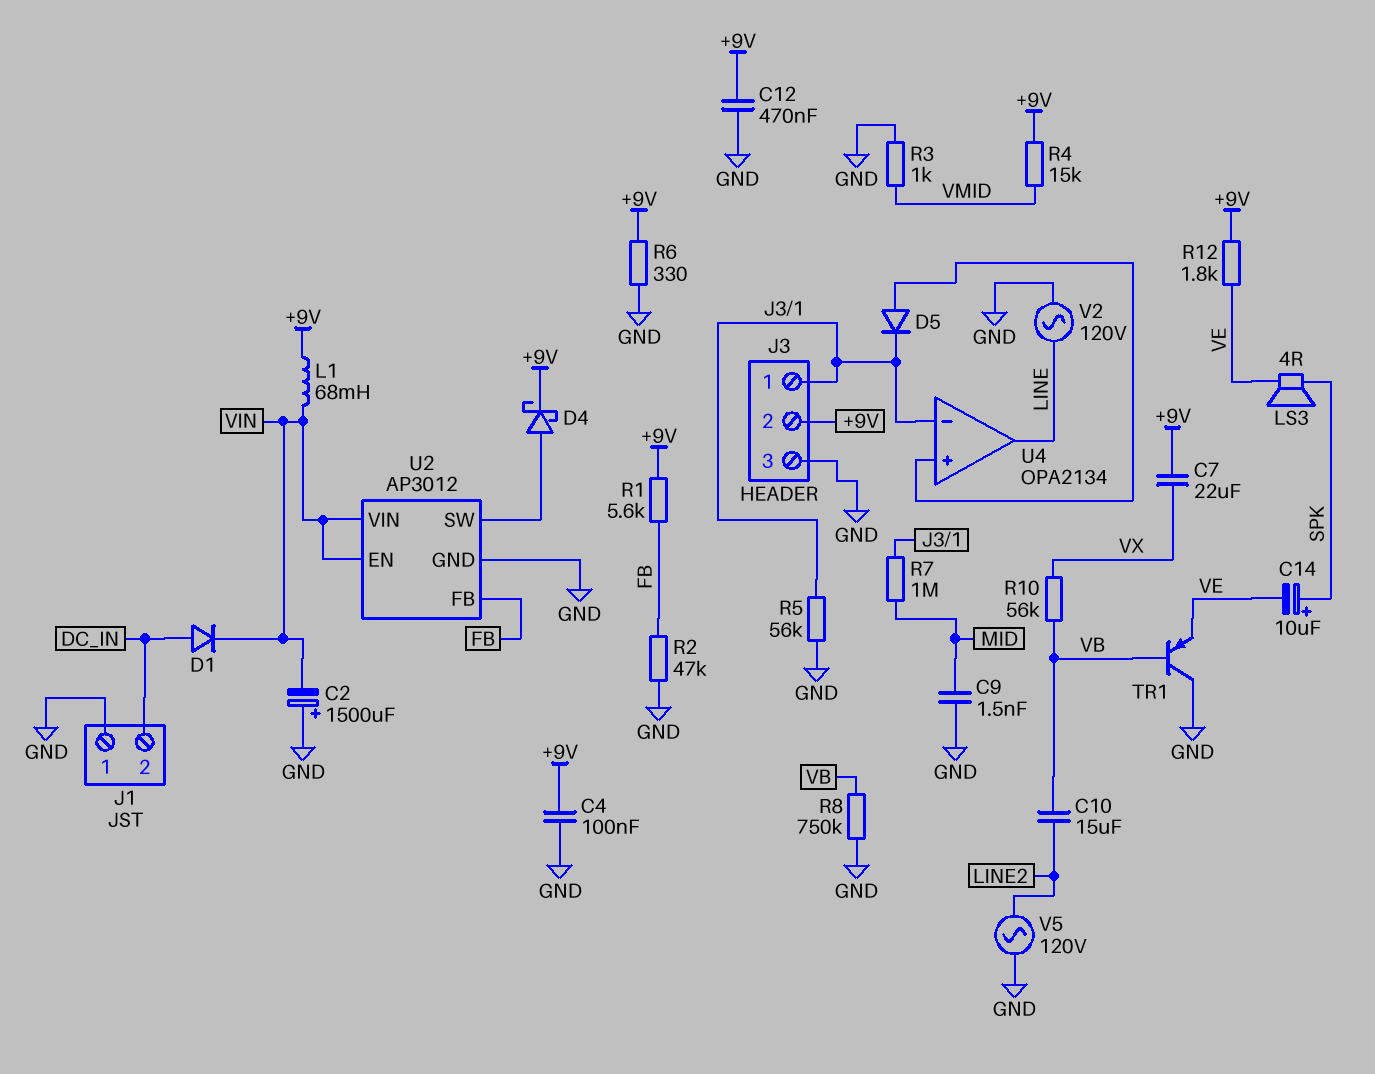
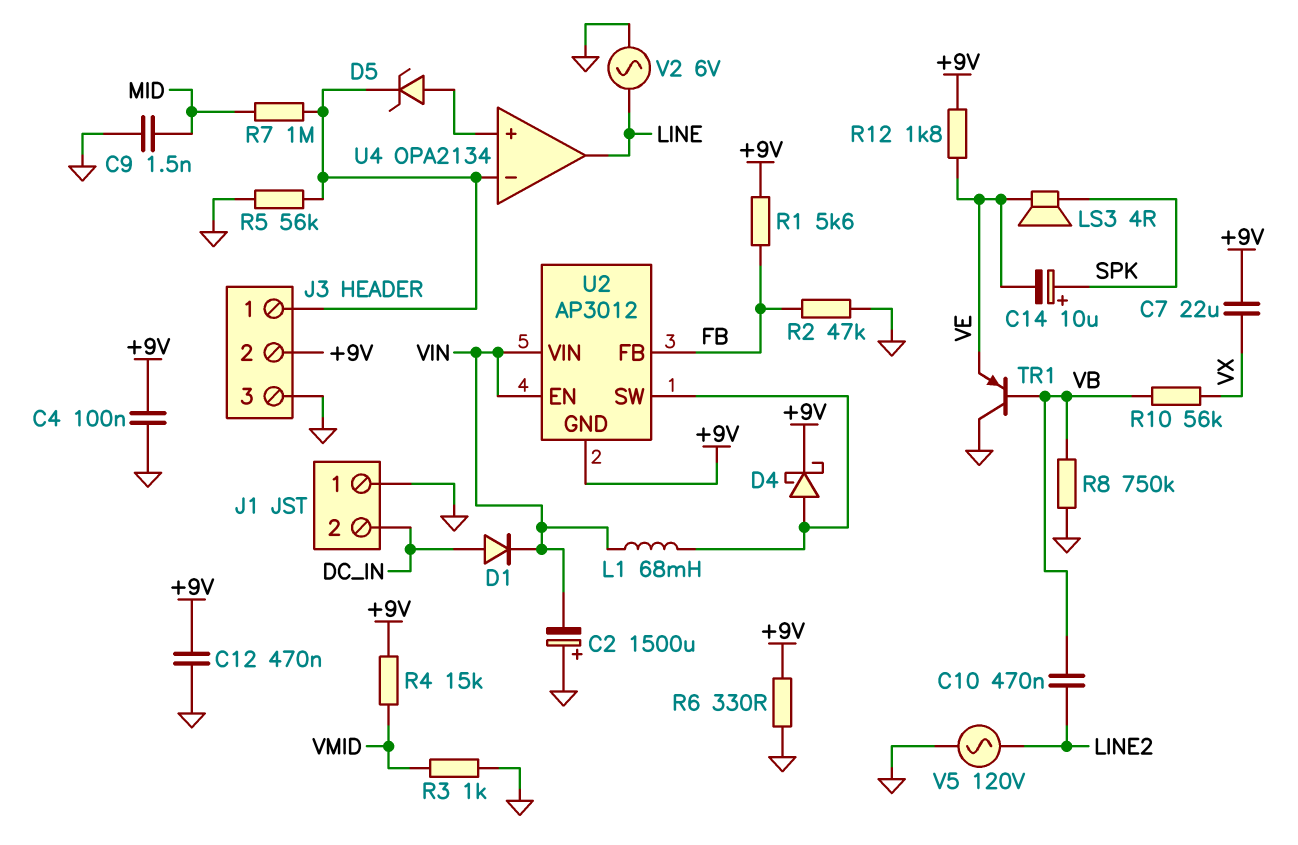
C10: 15uF (LINE2, VB) -> 470nF (LINE2, VB)
D5: diode (A U4/in+, K J3/1) -> zener (A U4/in+, K J3/1)
L1: 68mH (+9V, VIN) -> 68mH (U2/SW, VIN)
U2 pin GND: GND -> +9V
V2: AC 120V (GND, LINE) -> AC 6V (GND, LINE)

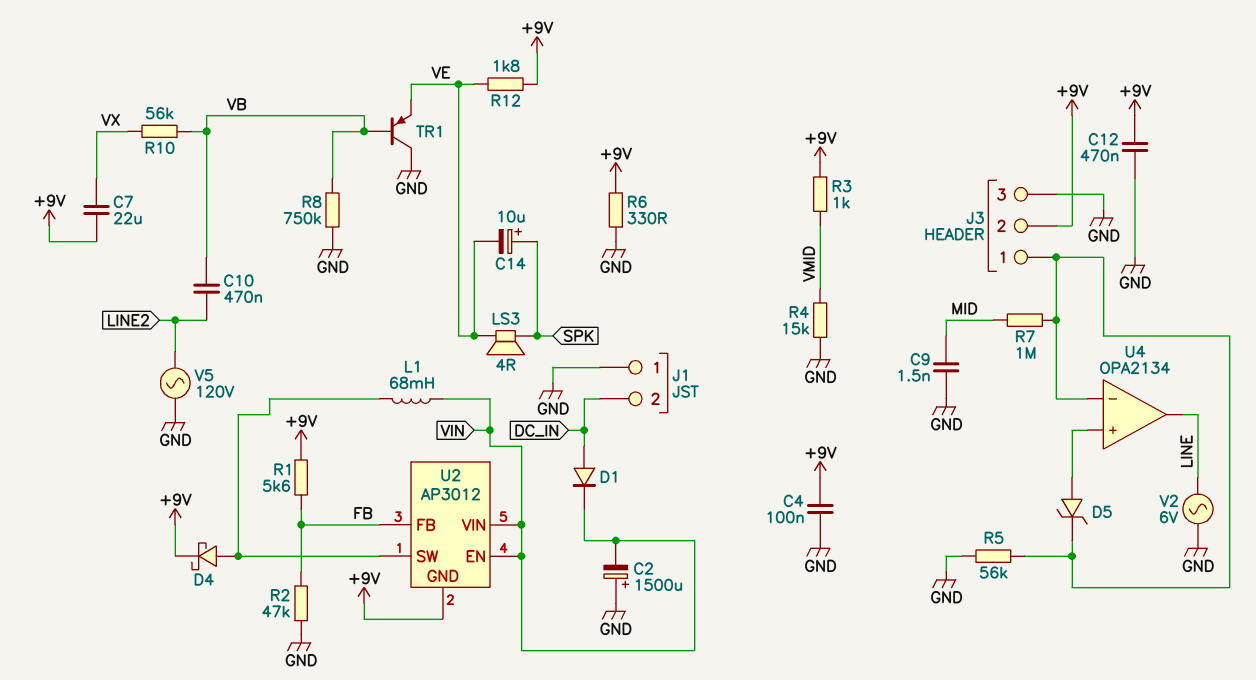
R3: 1k (GND, VMID) -> 1k (+9V, VMID)
R4: 15k (+9V, VMID) -> 15k (GND, VMID)

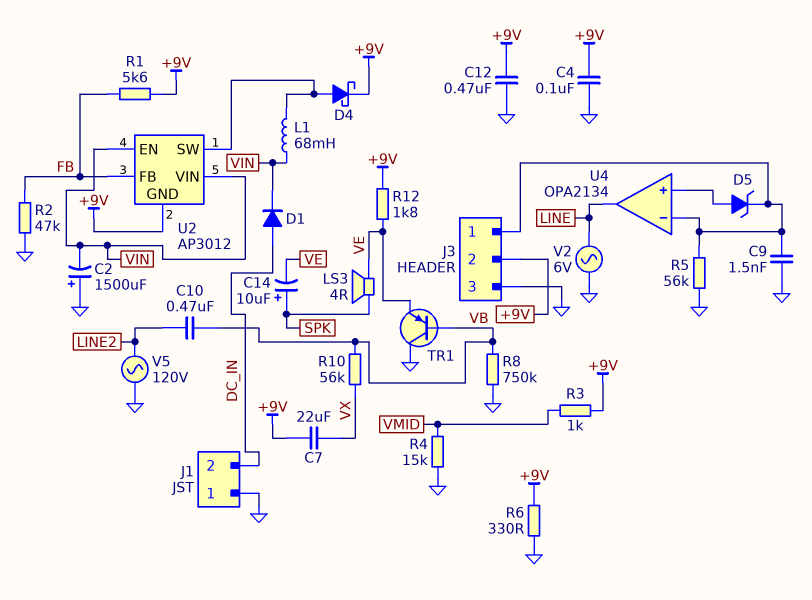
C9: 1.5nF (GND, MID) -> 1.5nF (GND, J3/1)
R7: 1M (J3/1, MID) -> none

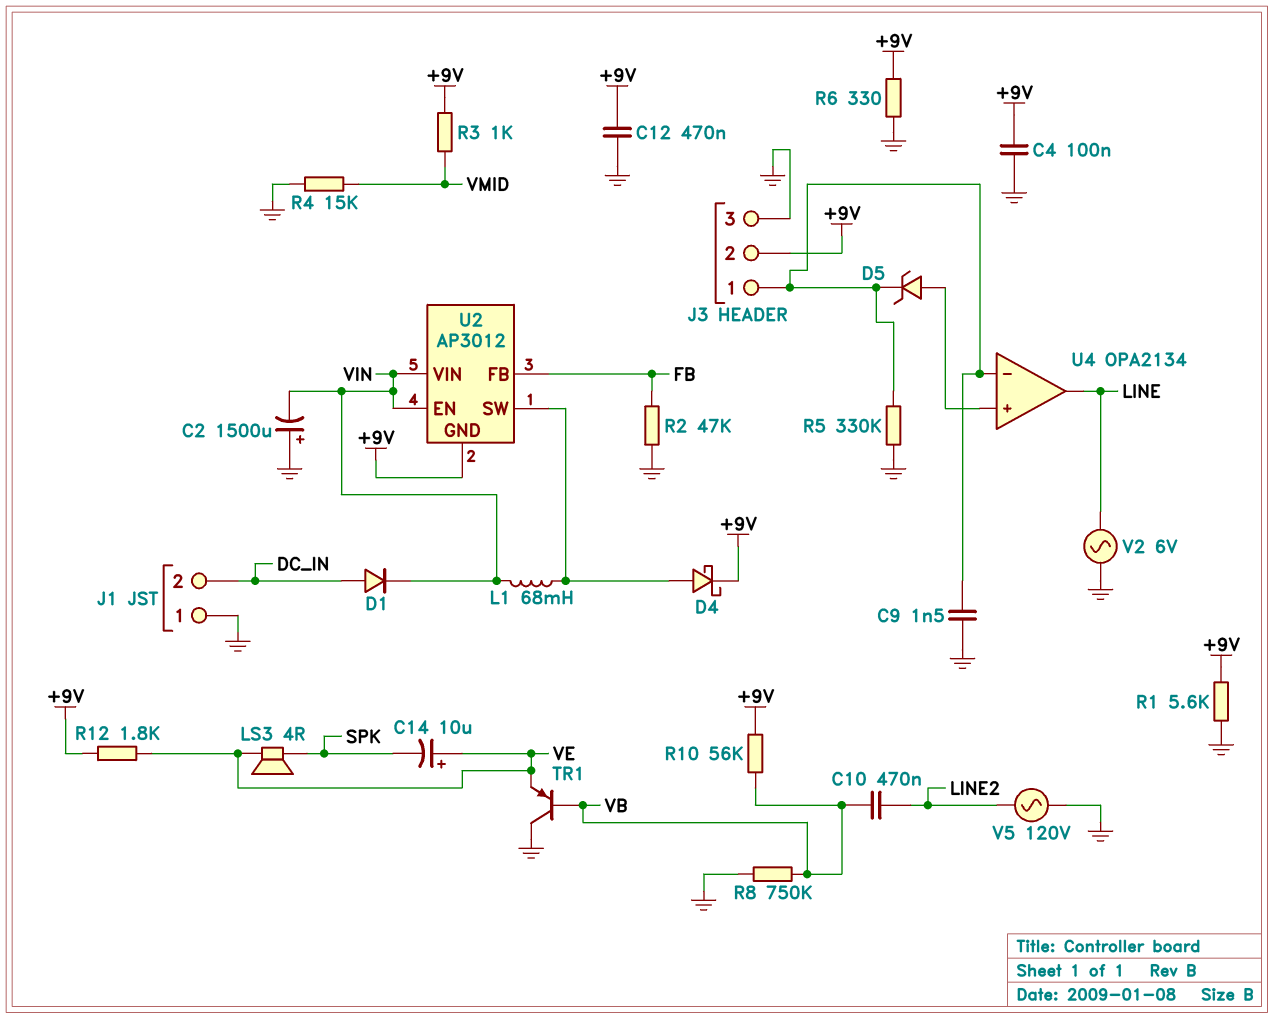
C7: 22uF (+9V, VX) -> none
C14: 10uF (plus SPK, minus VE) -> 10uF (plus VE, minus SPK)
R1: 5.6k (+9V, FB) -> 5.6k (+9V, GND)
R5: 56k (GND, J3/1) -> 330k (GND, J3/1)
R10: 56k (VB, VX) -> 56k (+9V, VB)

